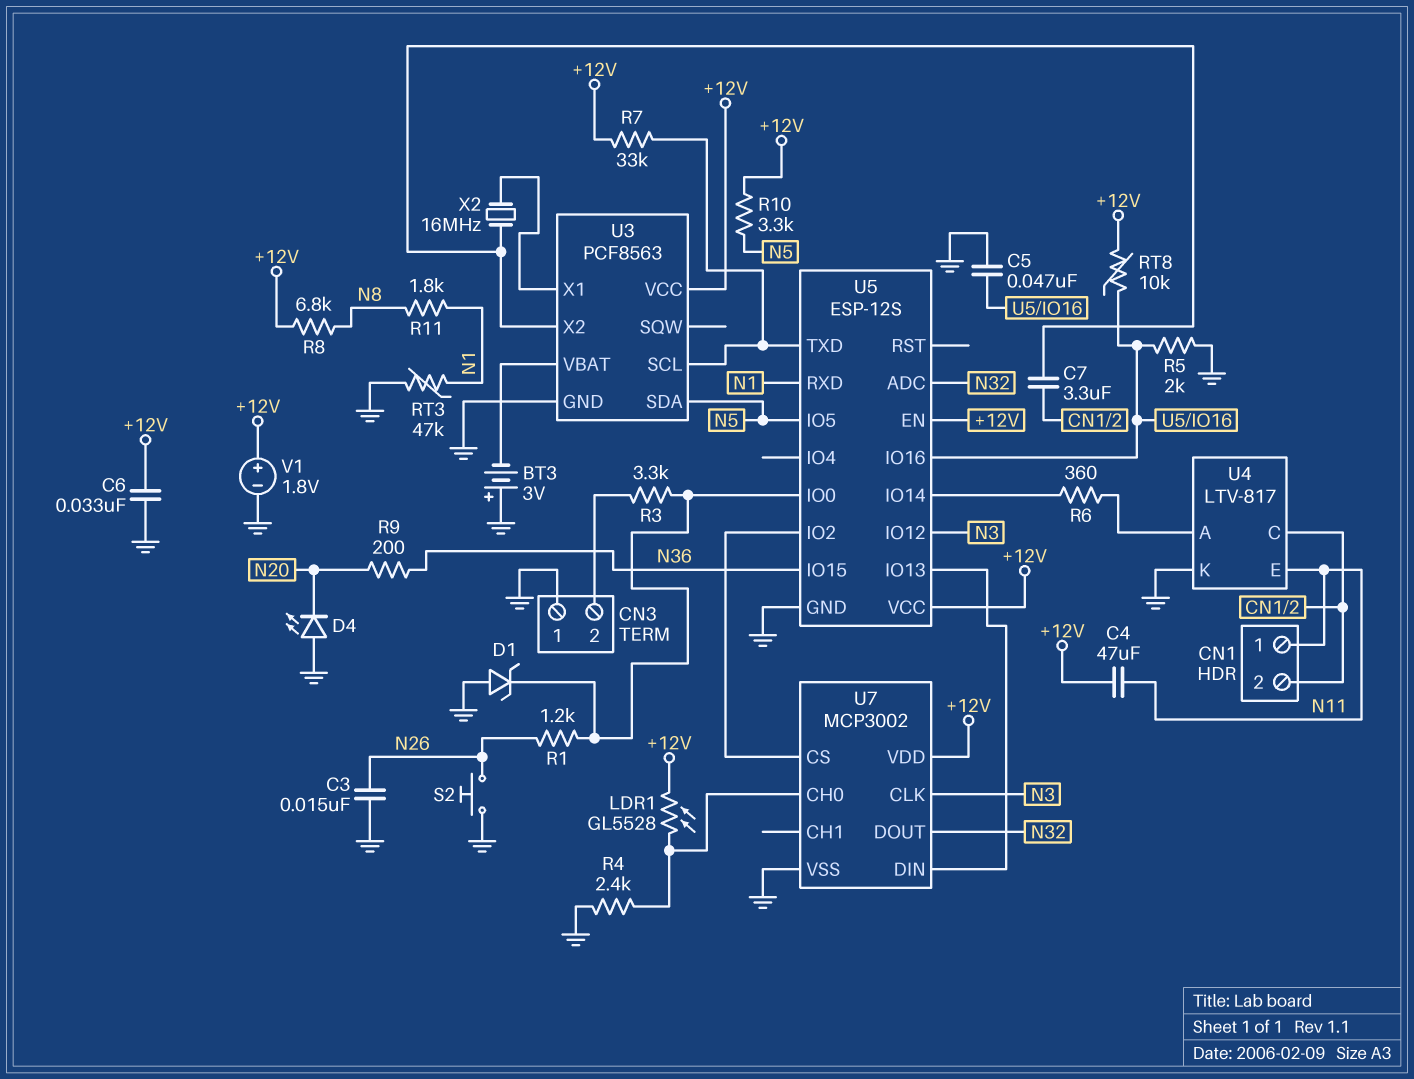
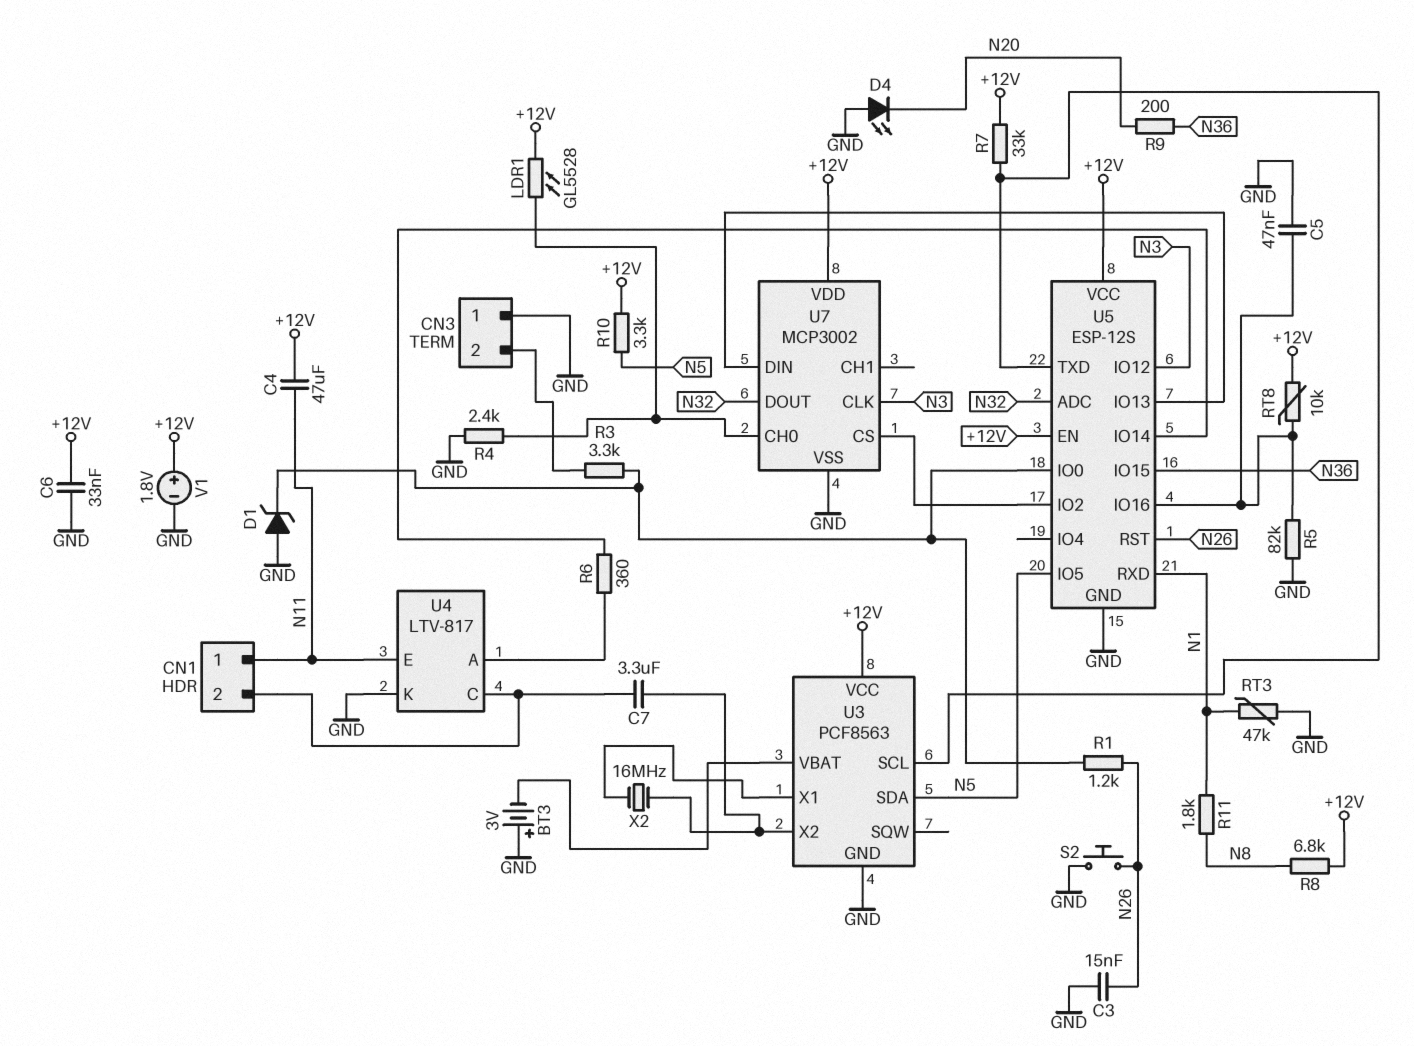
R5: 2k (GND, U5/IO16) -> 82k (GND, U5/IO16)
U5 pin RST: none -> N26

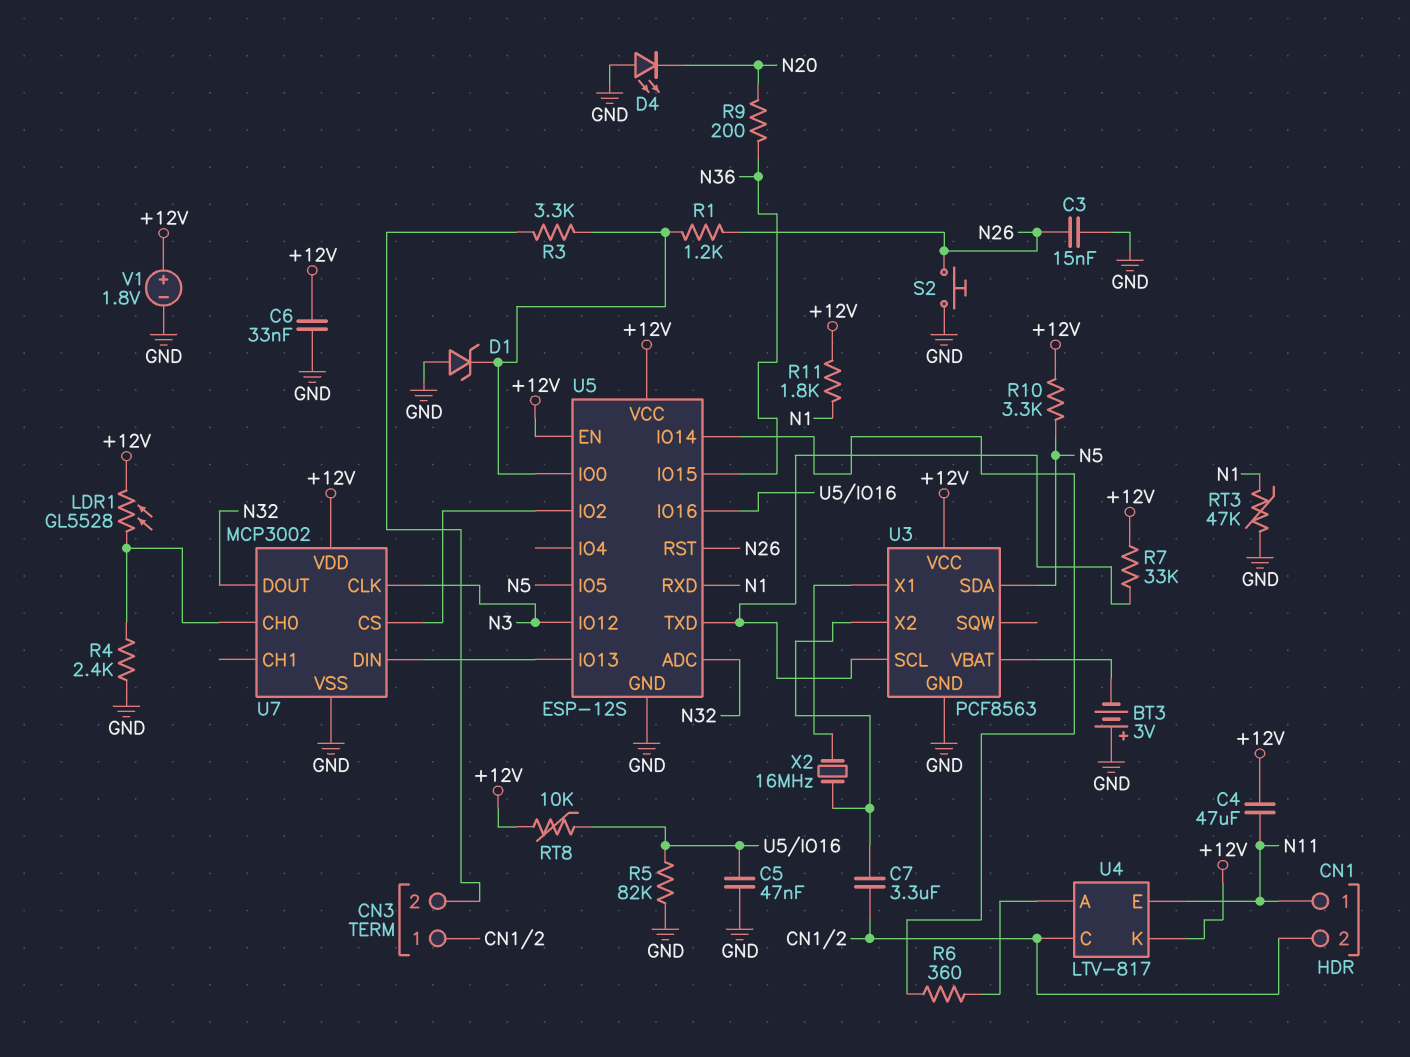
CN3 pin 1: GND -> CN1/2
R8: 6.8k (+12V, N8) -> none
R11: 1.8k (N1, N8) -> 1.8k (+12V, N1)
U4 pin K: GND -> +12V

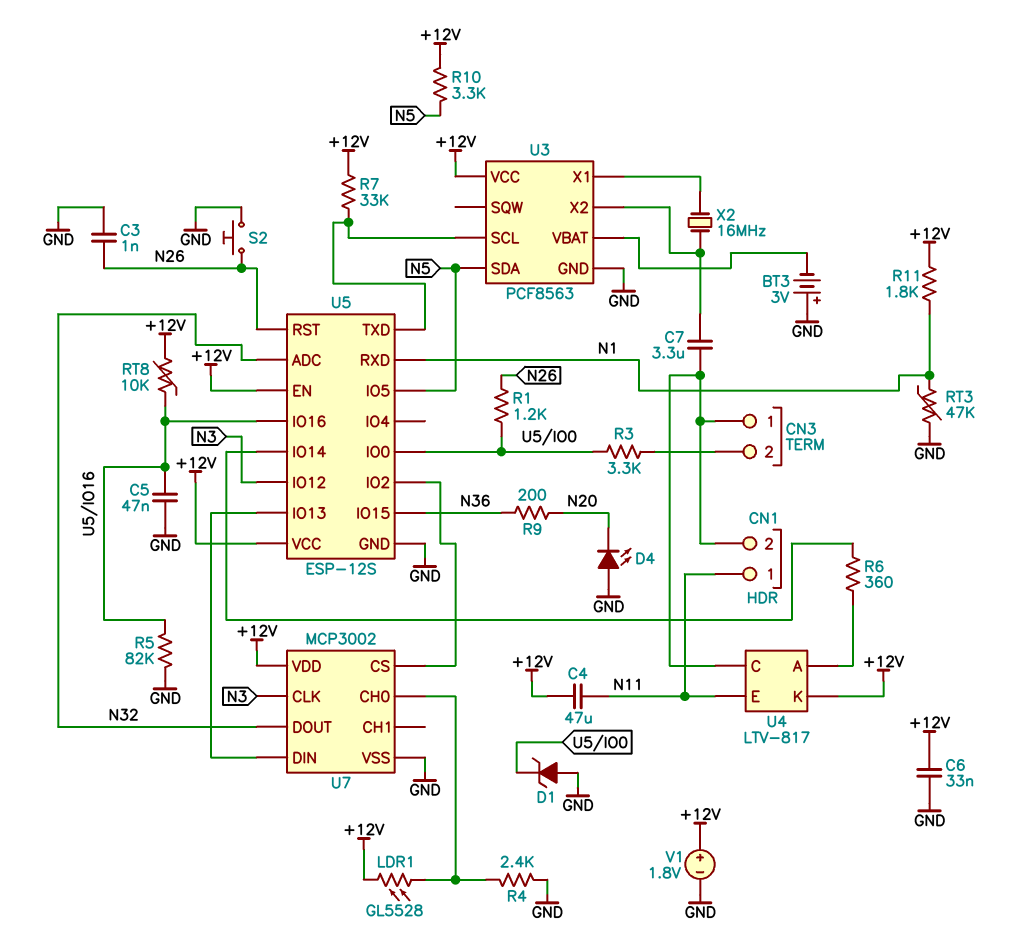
C3: 15nF (GND, N26) -> 1nF (GND, N26)

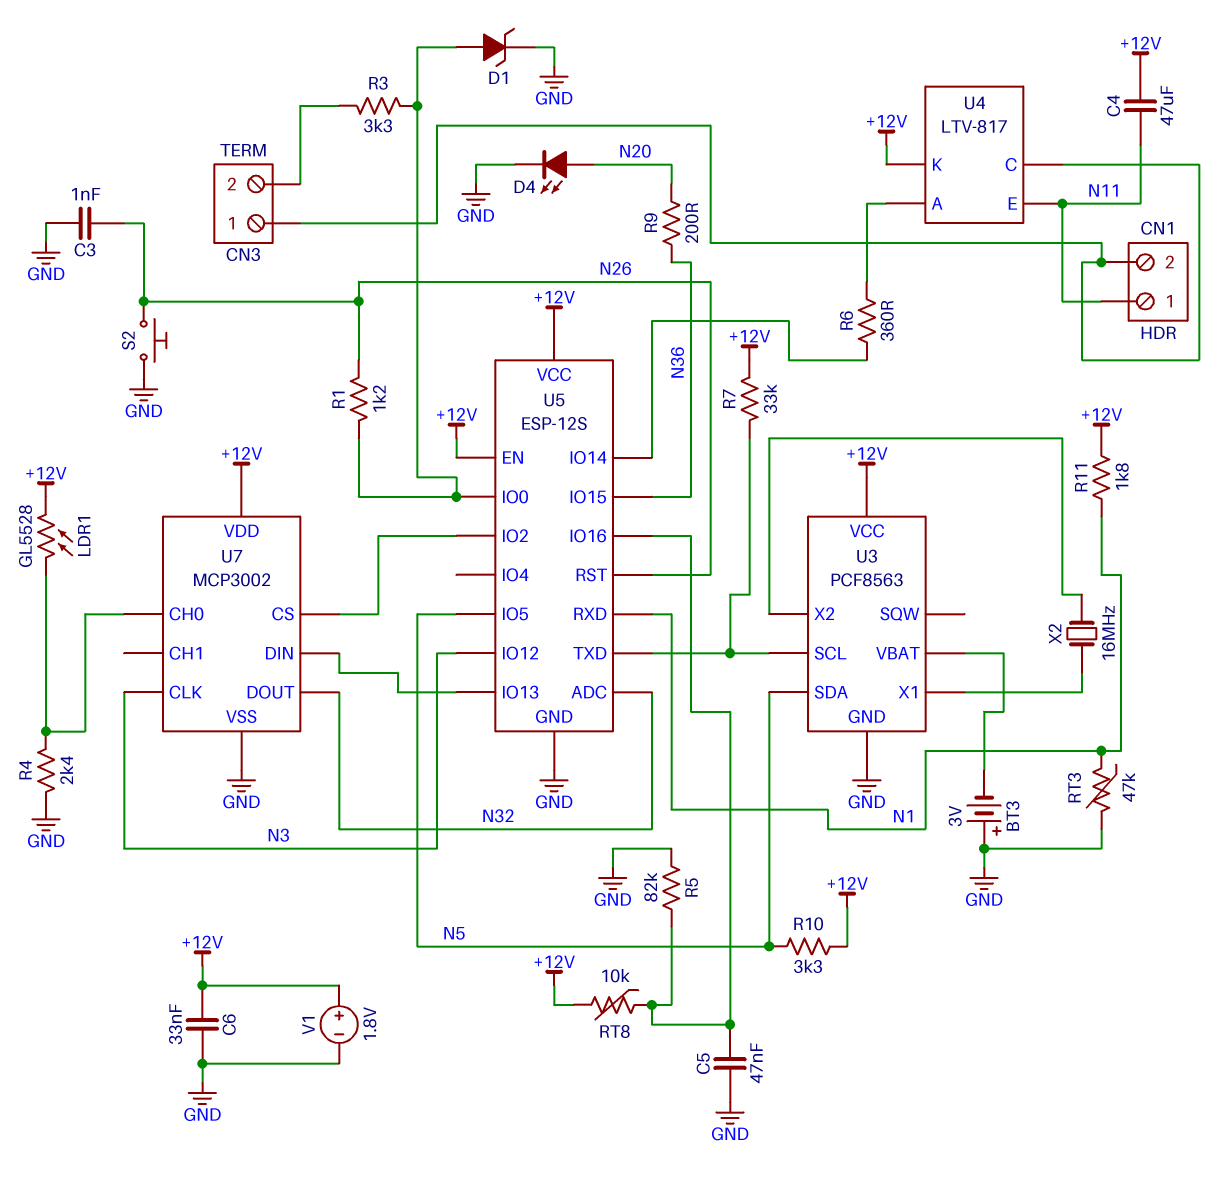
C7: 3.3uF (CN1/2, U3/X2) -> none
D1: zener (A GND, K U5/IO0) -> zener (A U5/IO0, K GND)
D4: LED (A GND, K N20) -> LED (A N20, K GND)

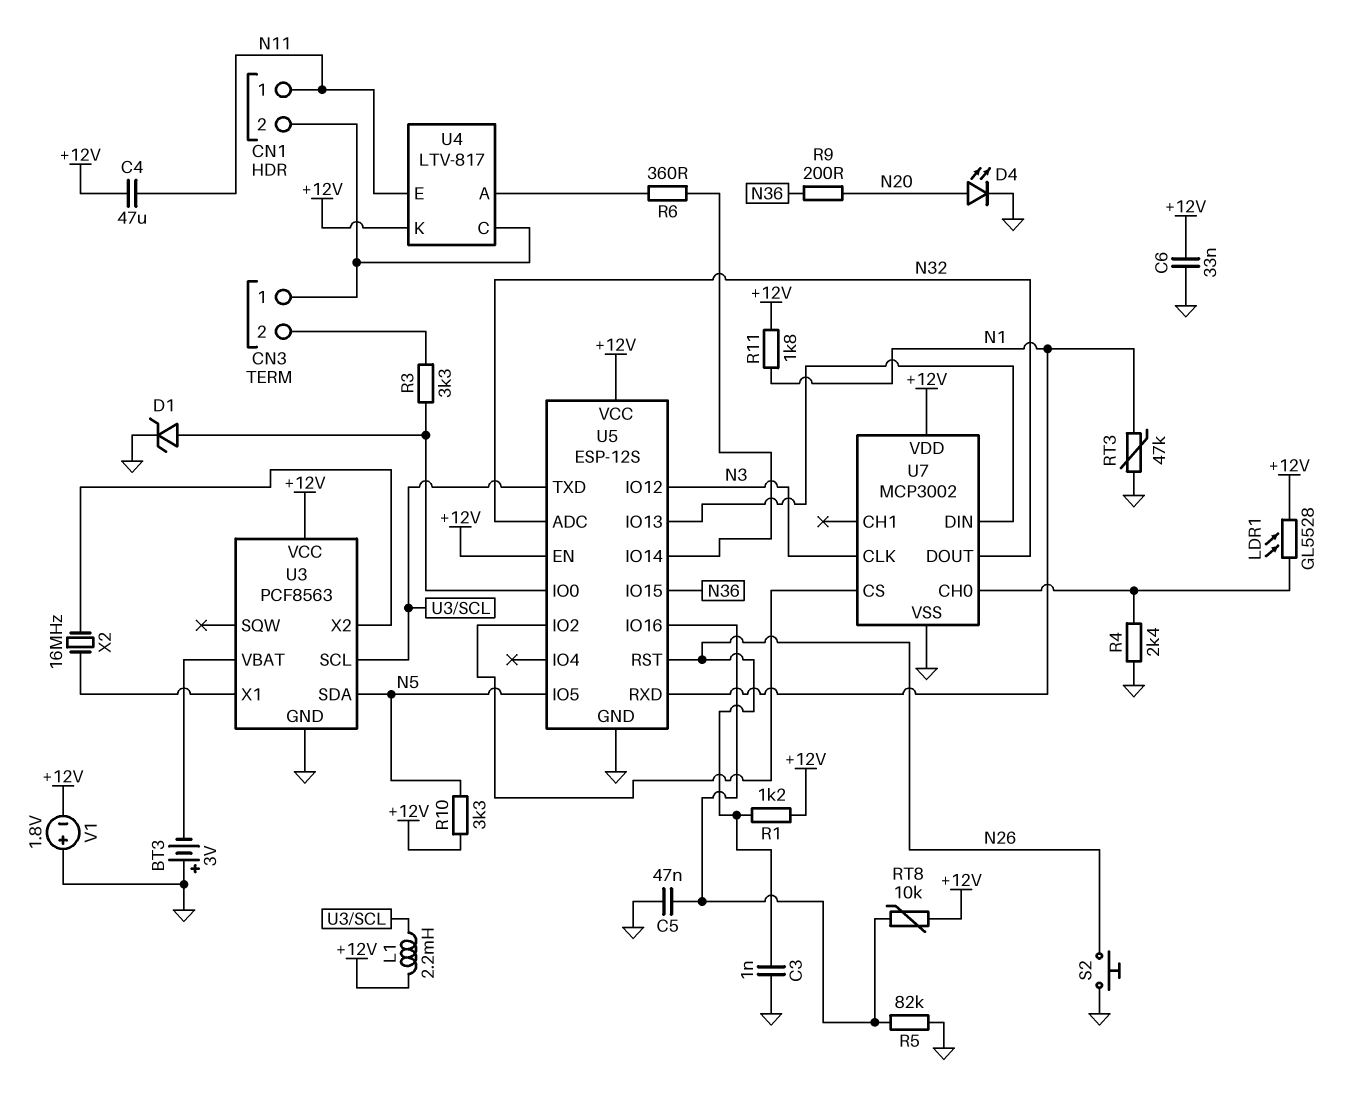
L1: none -> 2.2mH (+12V, U3/SCL)
R1: 1.2k (N26, U5/IO0) -> 1.2k (+12V, N26)
R7: 33k (+12V, U3/SCL) -> none
V1: 1.8V (plus +12V, minus GND) -> 1.8V (plus GND, minus +12V)

